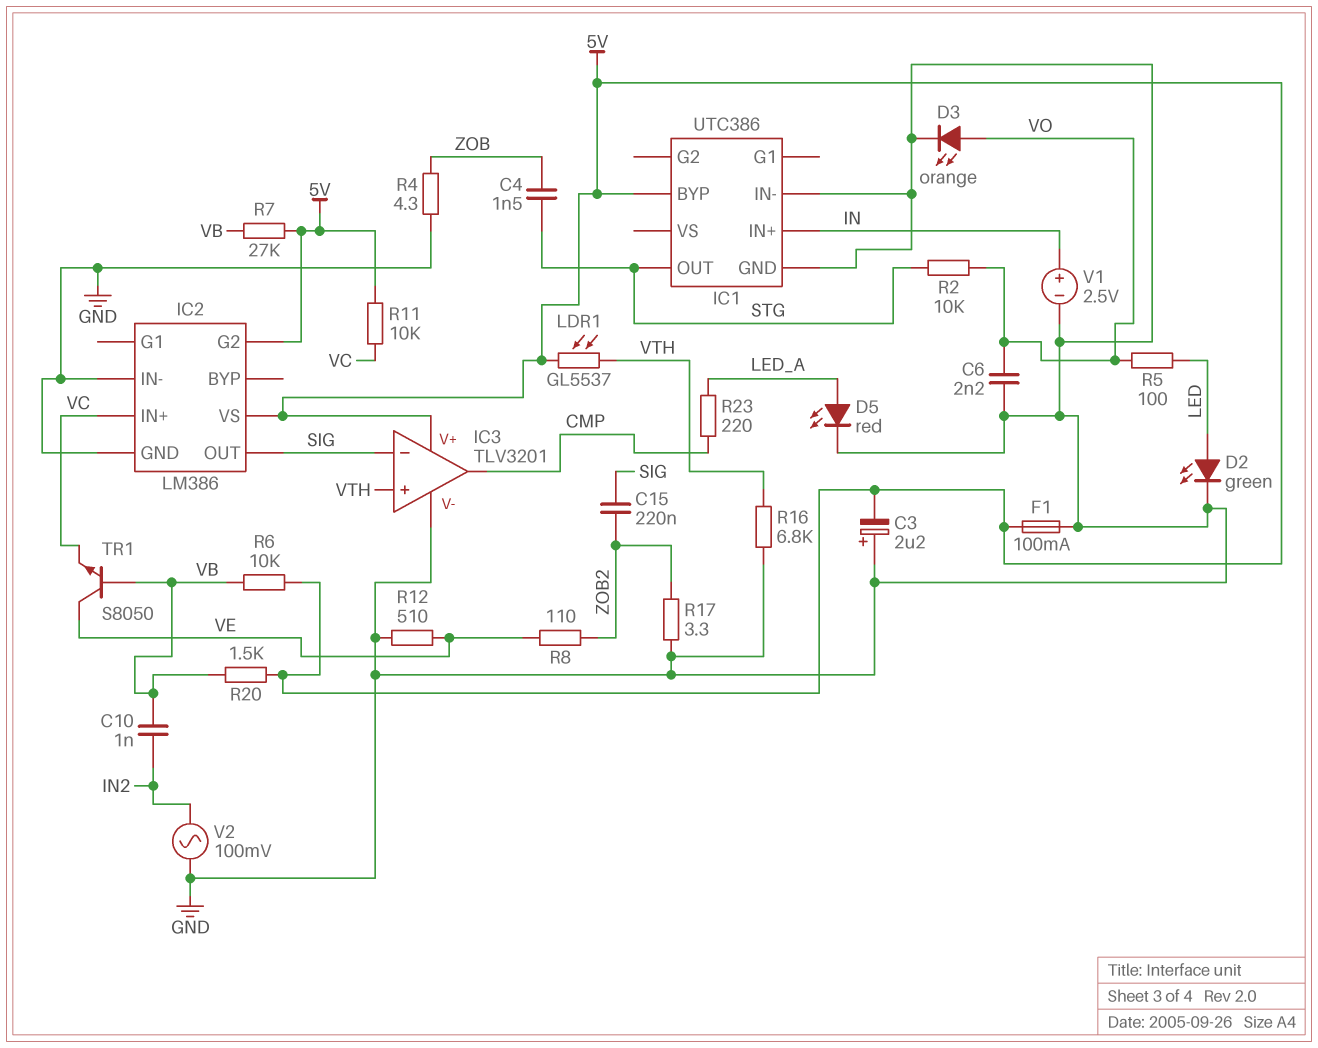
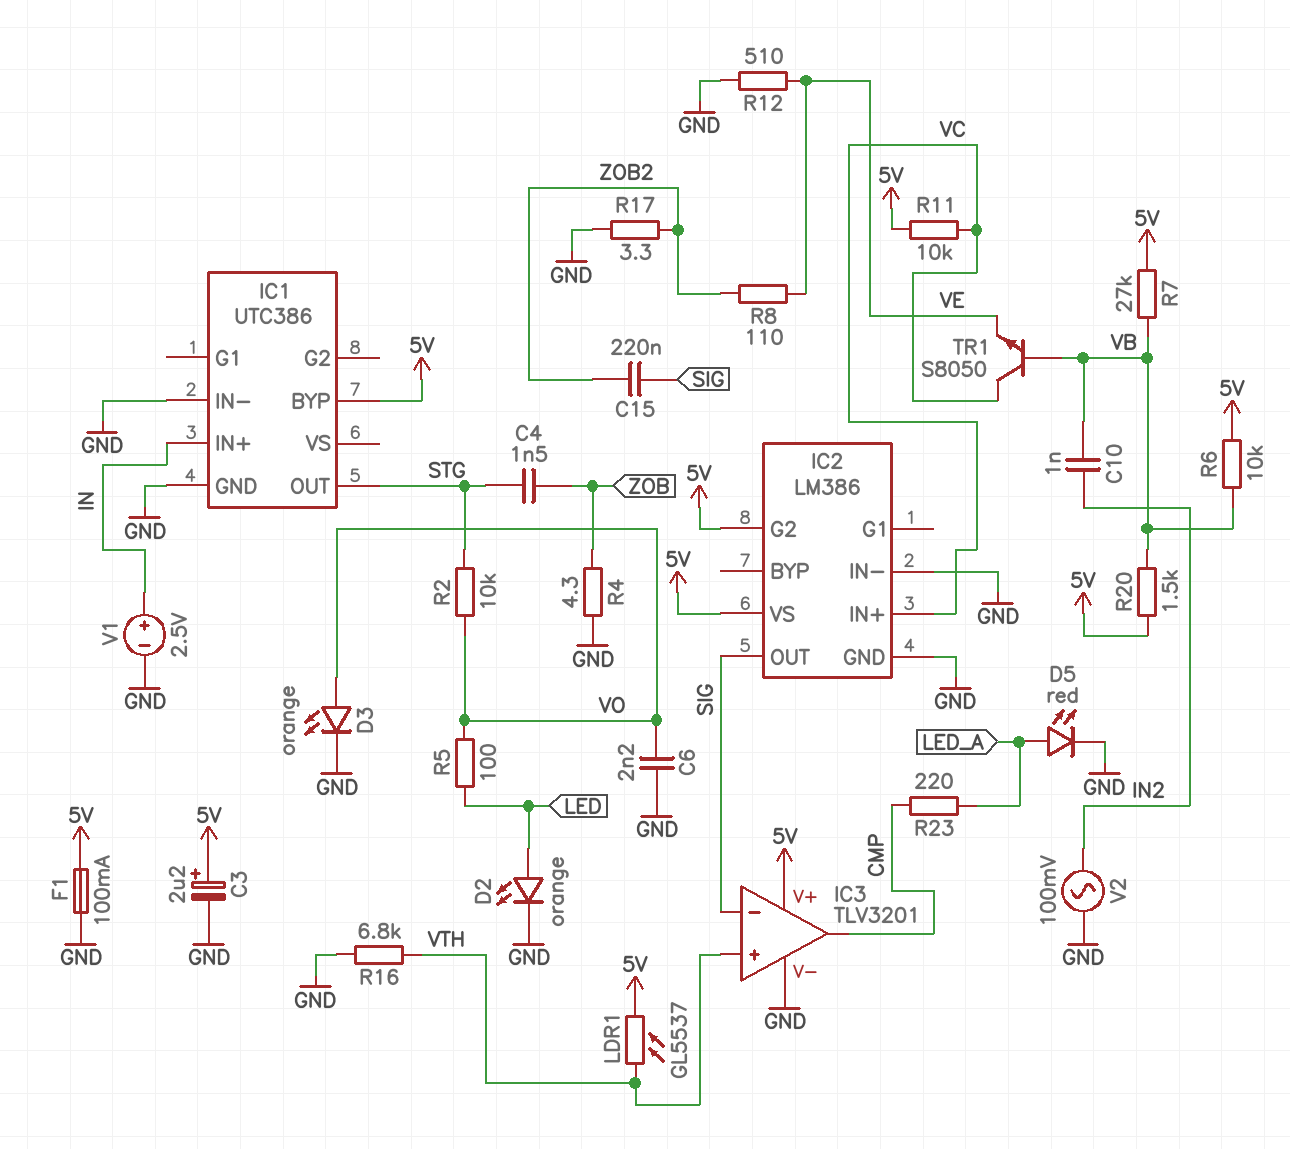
C3: 2.2uF (plus GND, minus 5V) -> 2.2uF (plus 5V, minus GND)
D2: LED green (A LED, K GND) -> LED orange (A LED, K GND)
TR1: NPN S8050 (B VB, C VE, E VC) -> NPN S8050 (B VB, C VC, E VE)

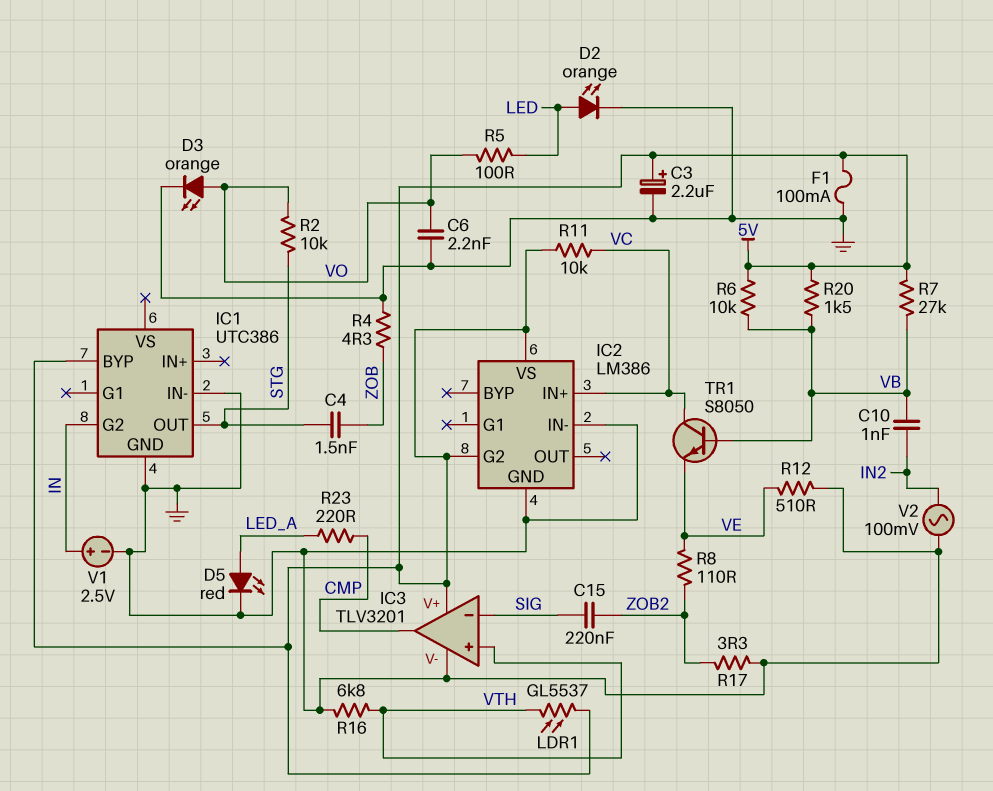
IC1 pin G2: none -> IN
IC1 pin IN+: IN -> none
IC2 pin OUT: SIG -> none

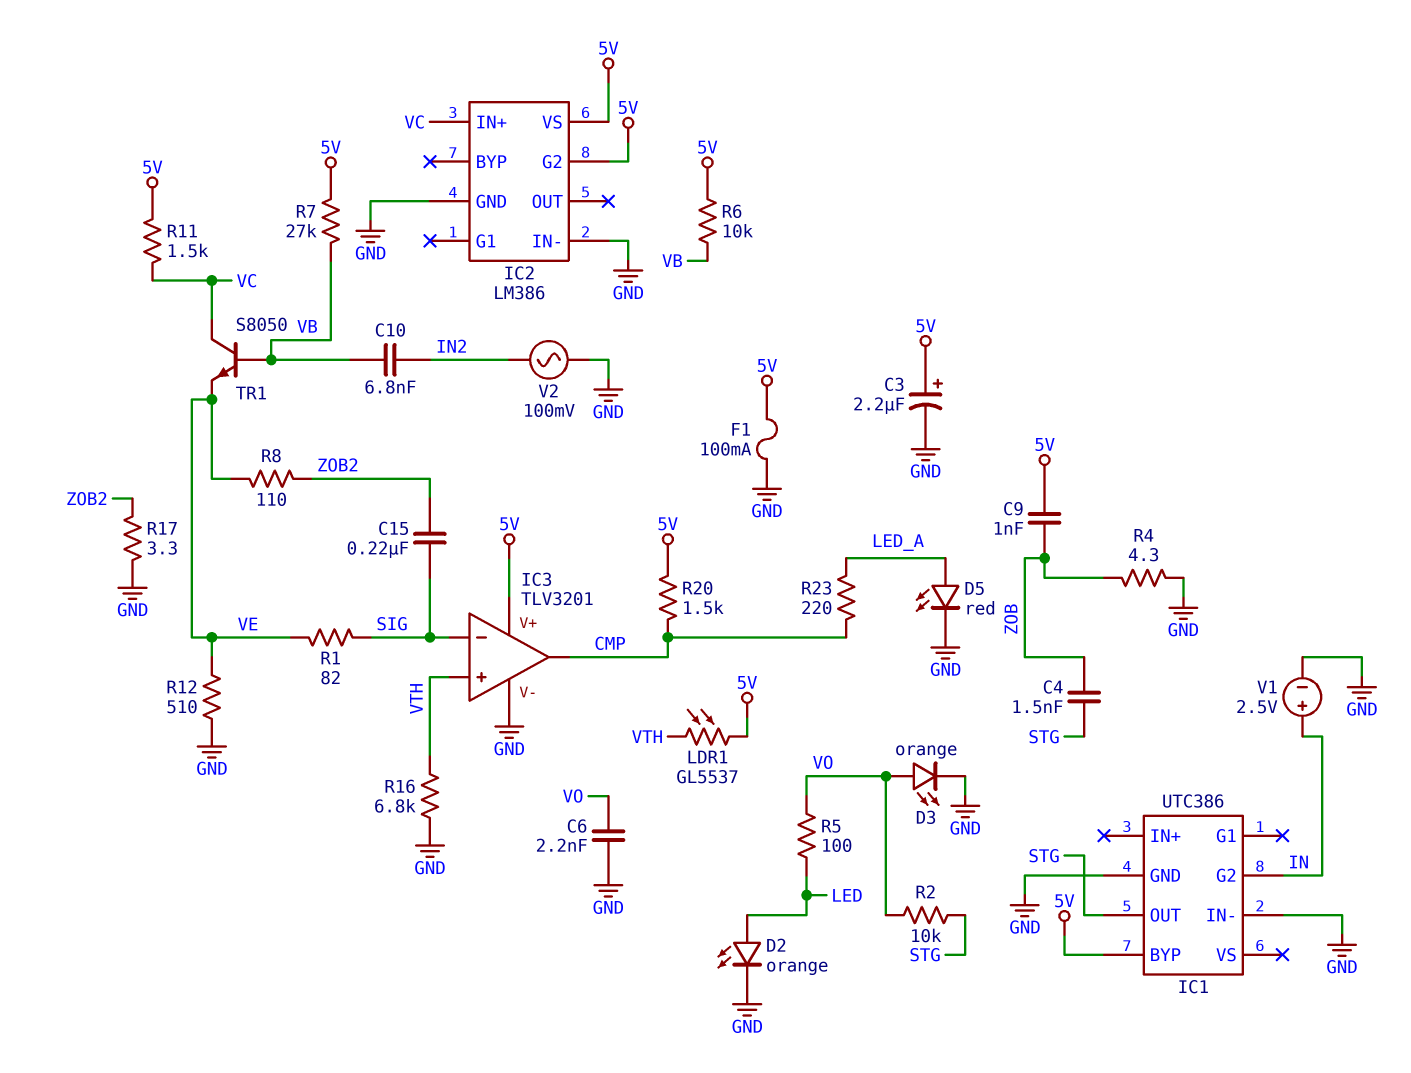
C9: none -> 1nF (5V, ZOB)
C10: 1nF (IN2, VB) -> 6.8nF (IN2, VB)
R1: none -> 82 (SIG, VE)
R11: 10k (5V, VC) -> 1.5k (5V, VC)
R20: 1.5k (5V, VB) -> 1.5k (5V, CMP)

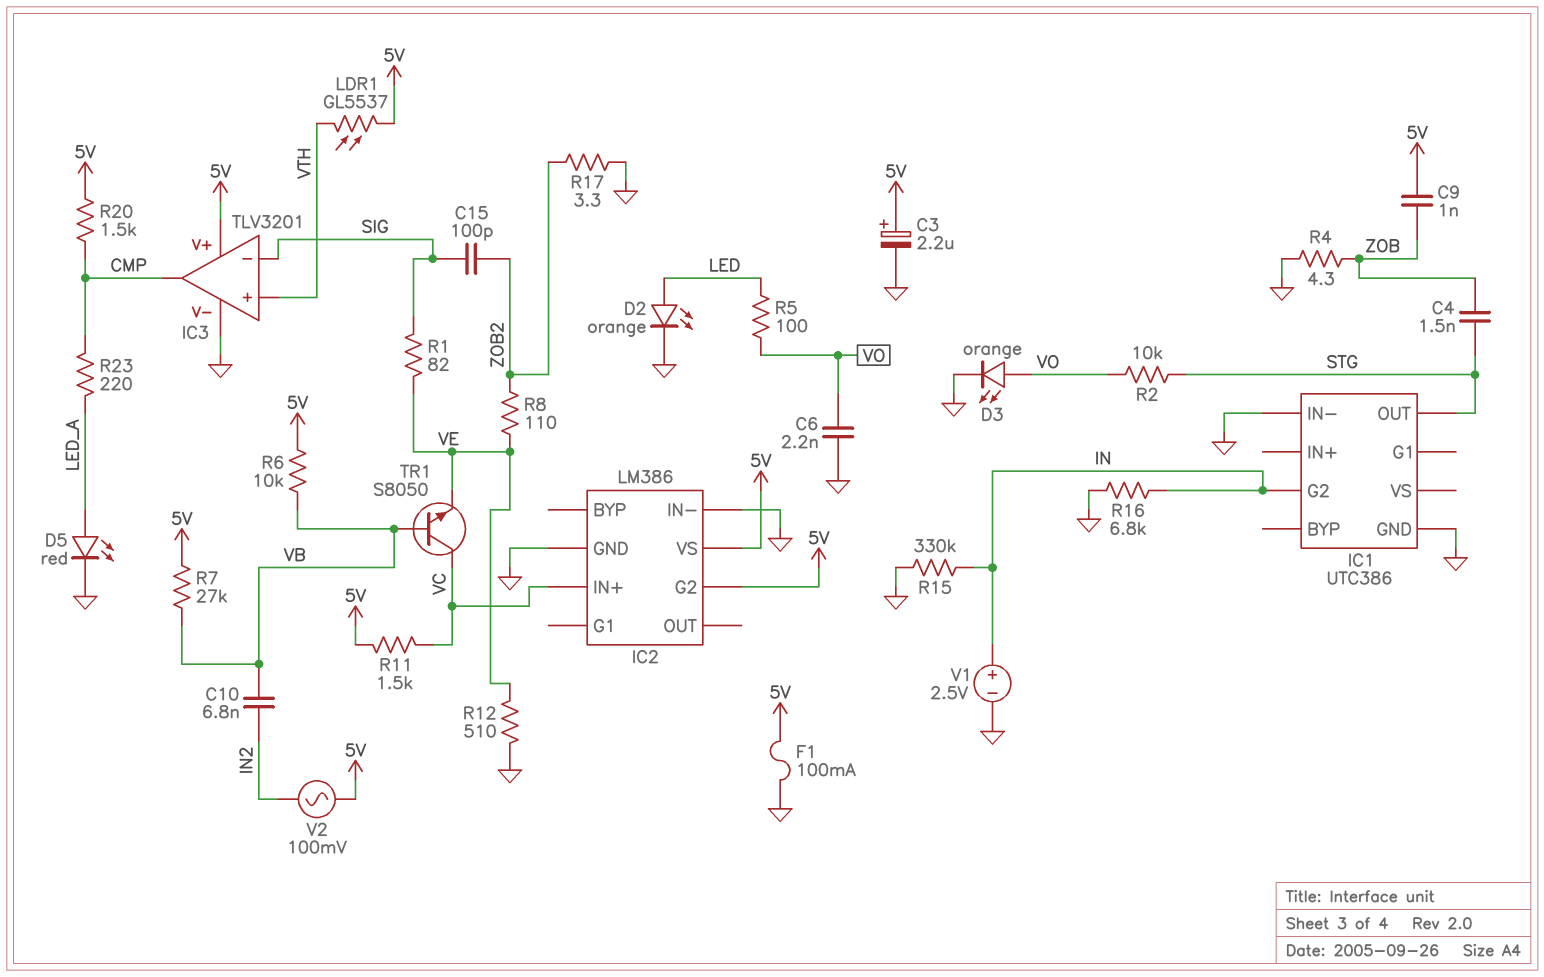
C15: 220nF (SIG, ZOB2) -> 100pF (SIG, ZOB2)
IC1 pin BYP: 5V -> none
R15: none -> 330k (GND, IN)
R16: 6.8k (GND, VTH) -> 6.8k (GND, IN)
V2: AC 100mV (GND, IN2) -> AC 100mV (5V, IN2)

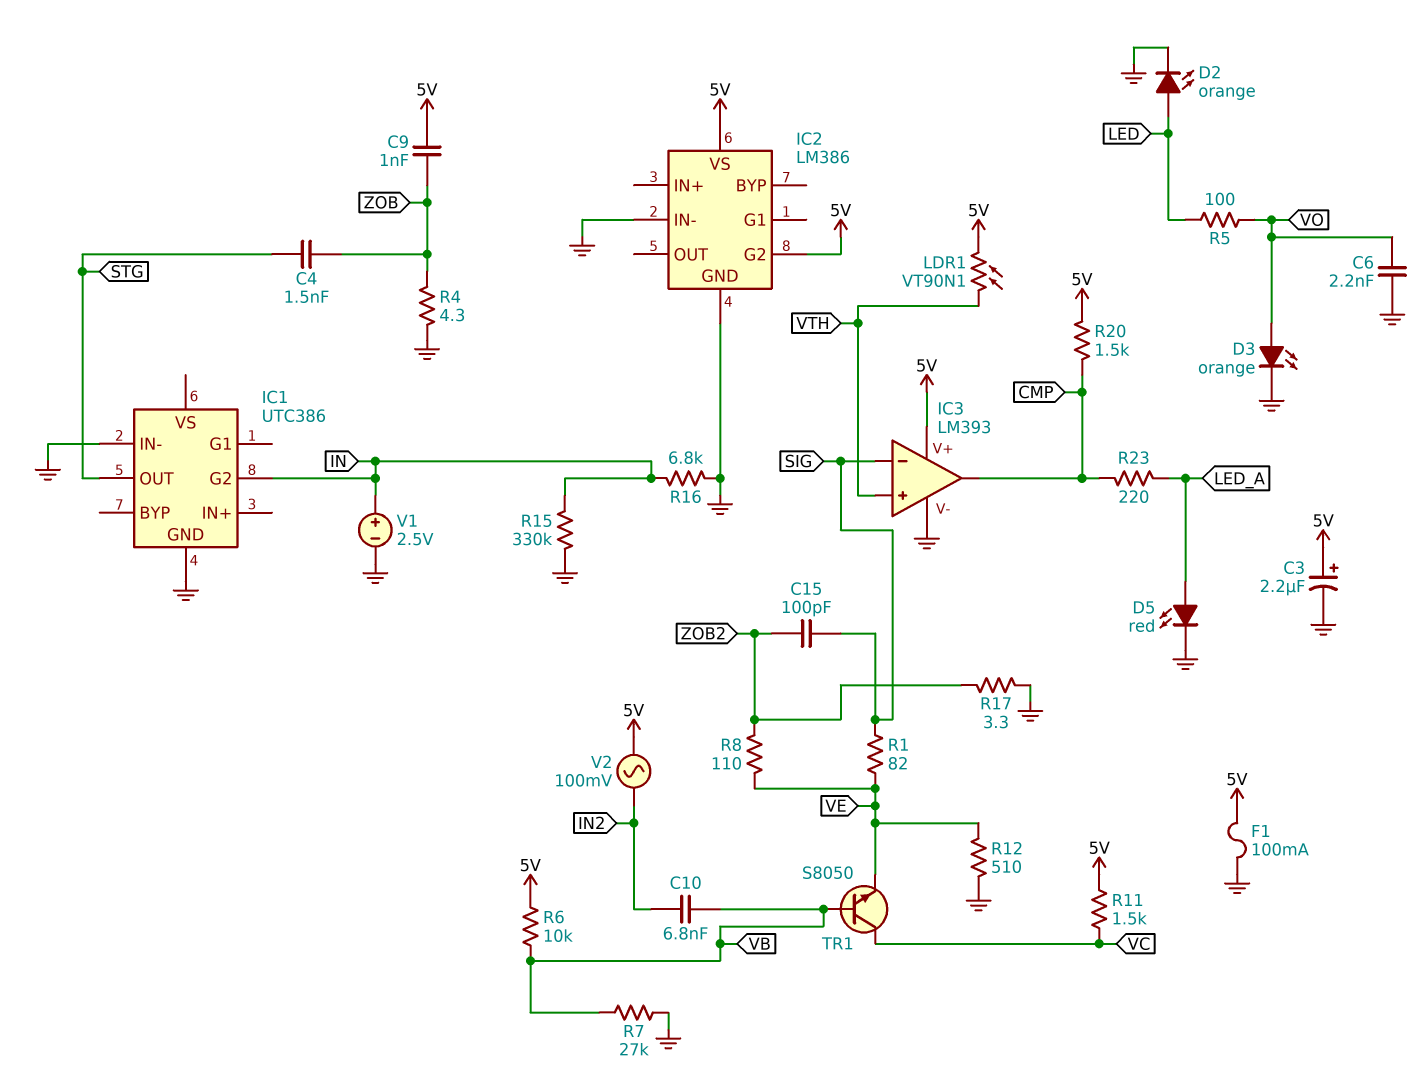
IC2 pin IN+: VC -> none
IC3: TLV3201 -> LM393
LDR1: GL5537 (5V, VTH) -> VT90N1 (5V, VTH)
R2: 10k (STG, VO) -> none
R7: 27k (5V, VB) -> 27k (GND, VB)

